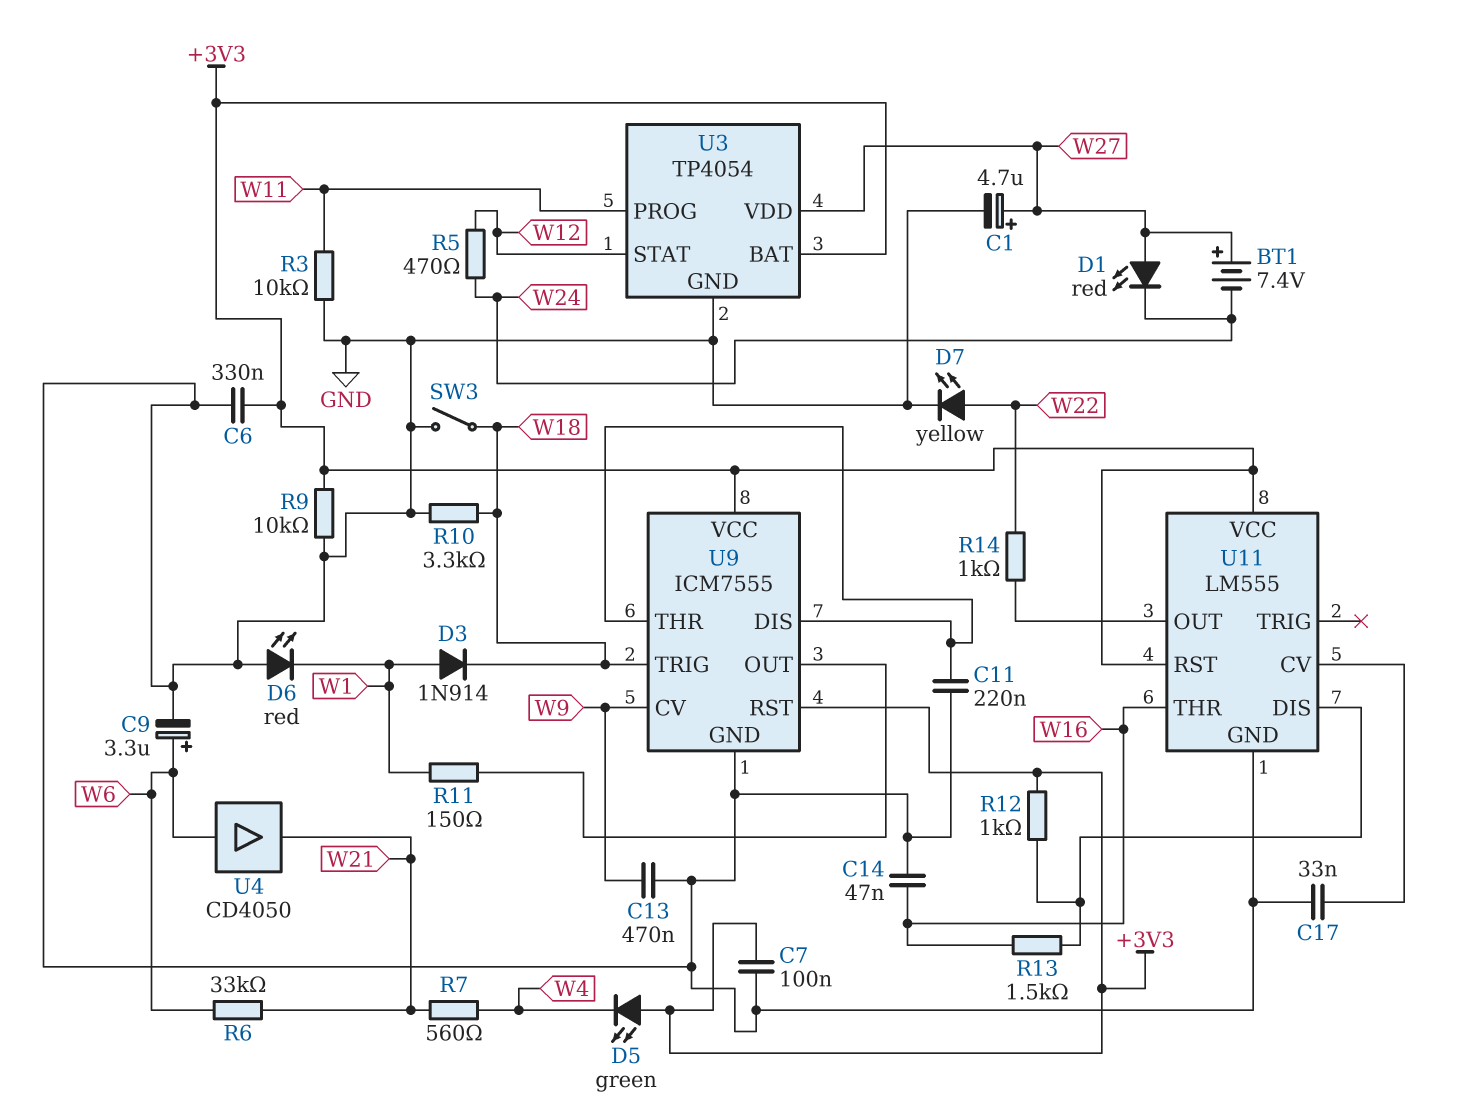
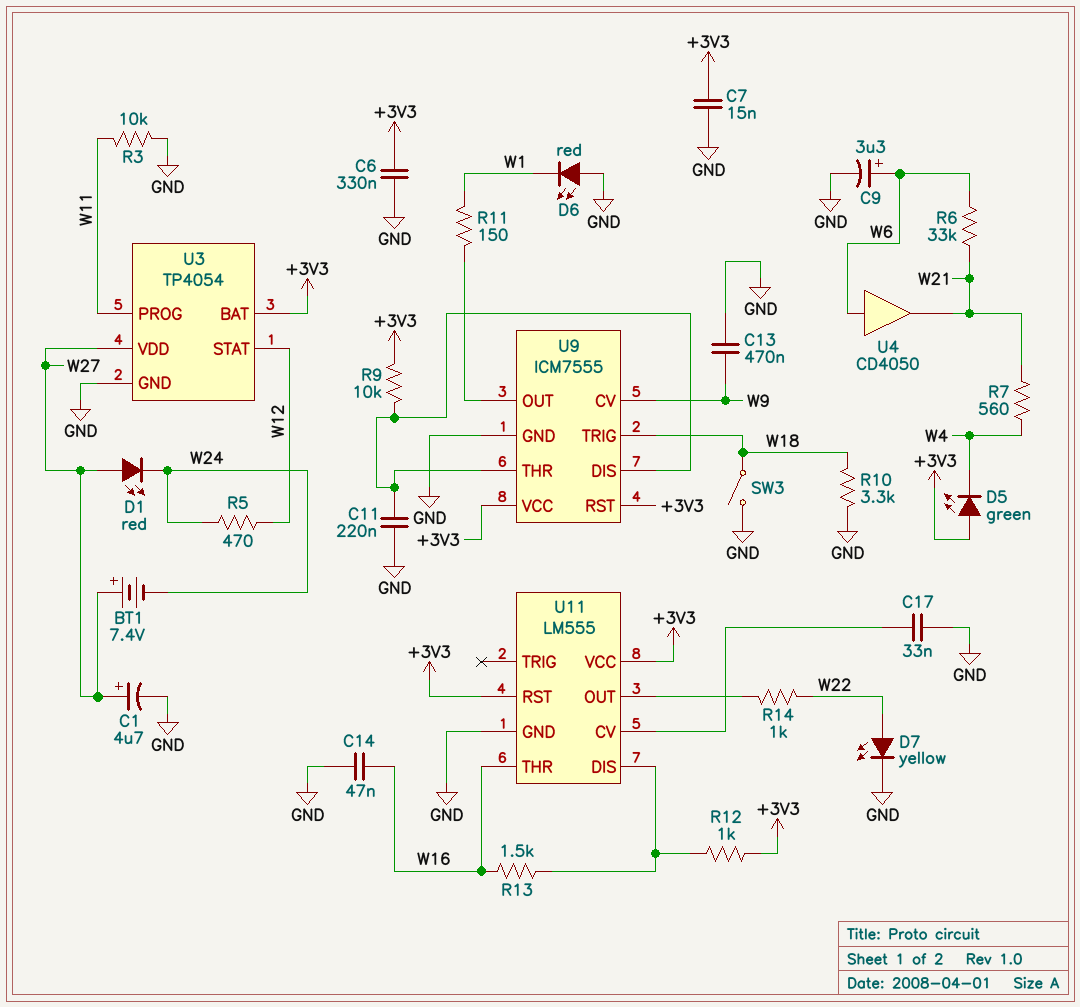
C7: 100nF (+3V3, GND) -> 15nF (+3V3, GND)
D3: diode 1N914 (A W1, K W18) -> none
R9: 10k (+3V3, GND) -> 10k (+3V3, U9/DIS)

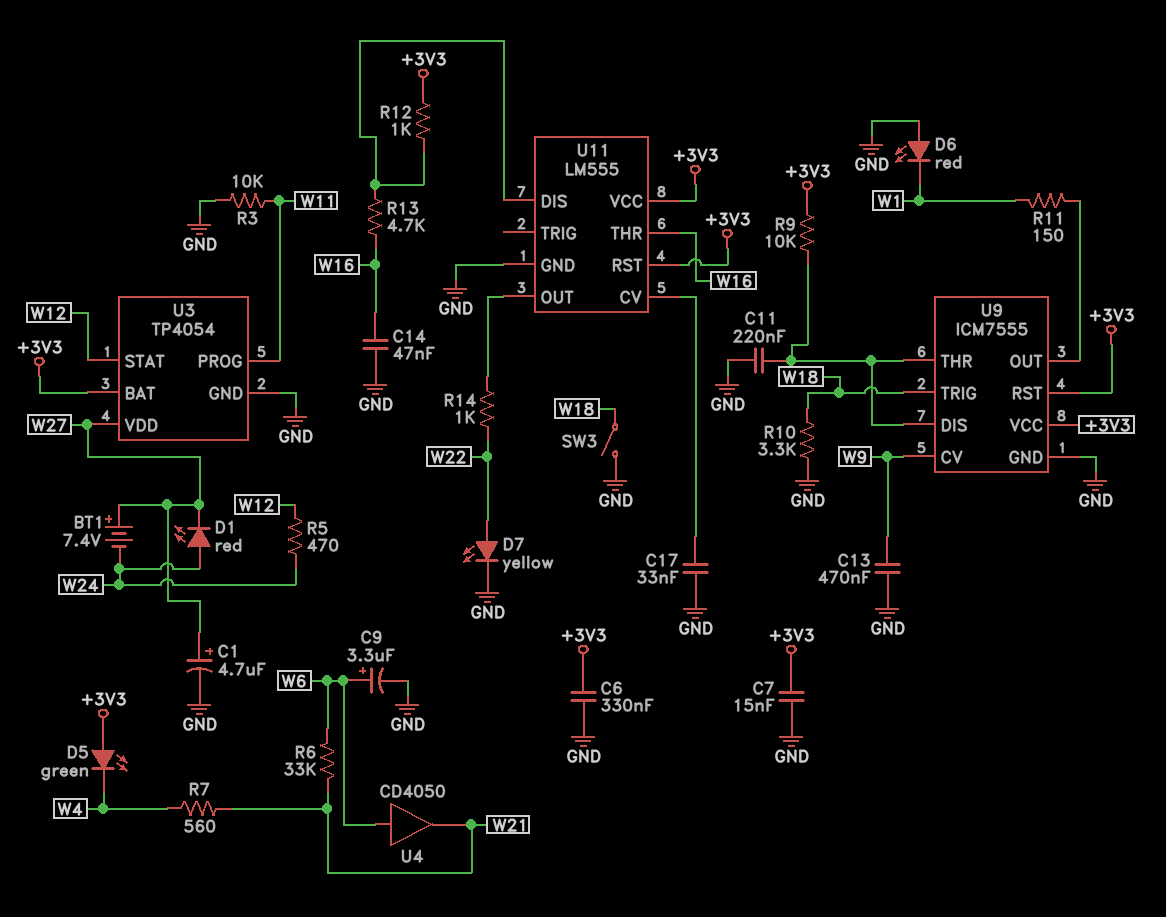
D1: LED red (A W27, K W24) -> LED red (A W24, K W27)
R13: 1.5k (U11/DIS, W16) -> 4.7k (U11/DIS, W16)

